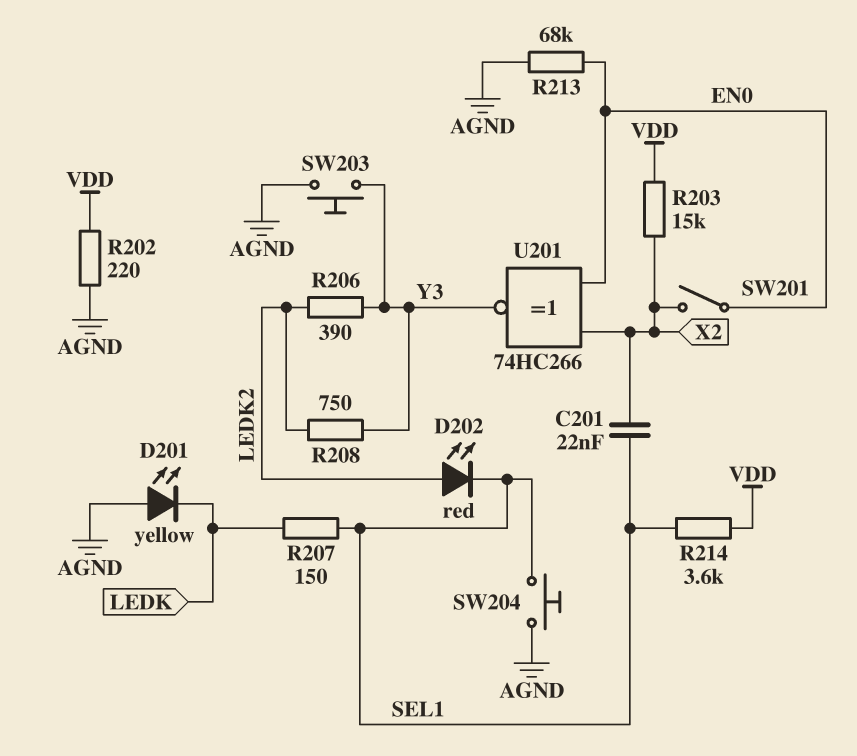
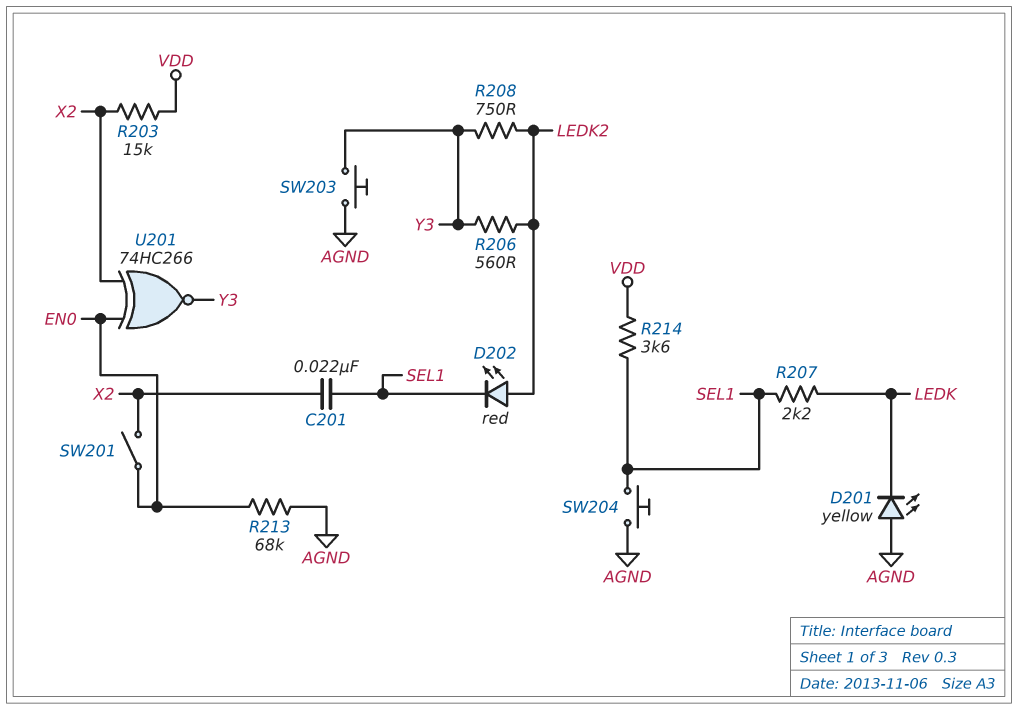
R202: 220 (AGND, VDD) -> none
R206: 390 (LEDK2, Y3) -> 560 (LEDK2, Y3)
R207: 150 (LEDK, SEL1) -> 2.2k (LEDK, SEL1)

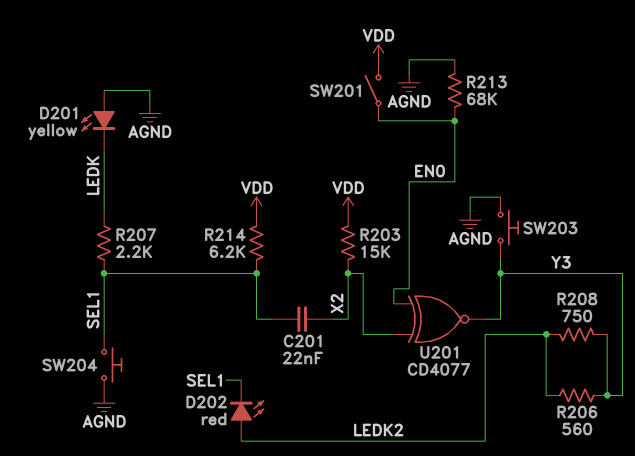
R214: 3.6k (SEL1, VDD) -> 6.2k (SEL1, VDD)
SW201: switch (EN0, X2) -> switch (EN0, VDD)
U201: XNOR 74HC266 (in EN0, in X2, out Y3) -> XNOR CD4077 (in EN0, in X2, out Y3)

